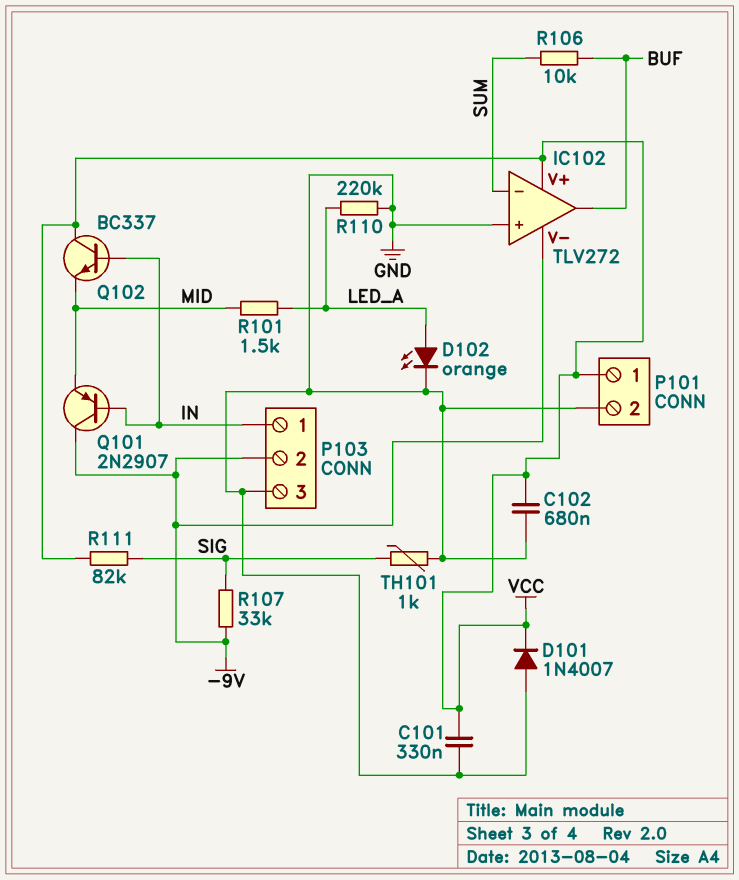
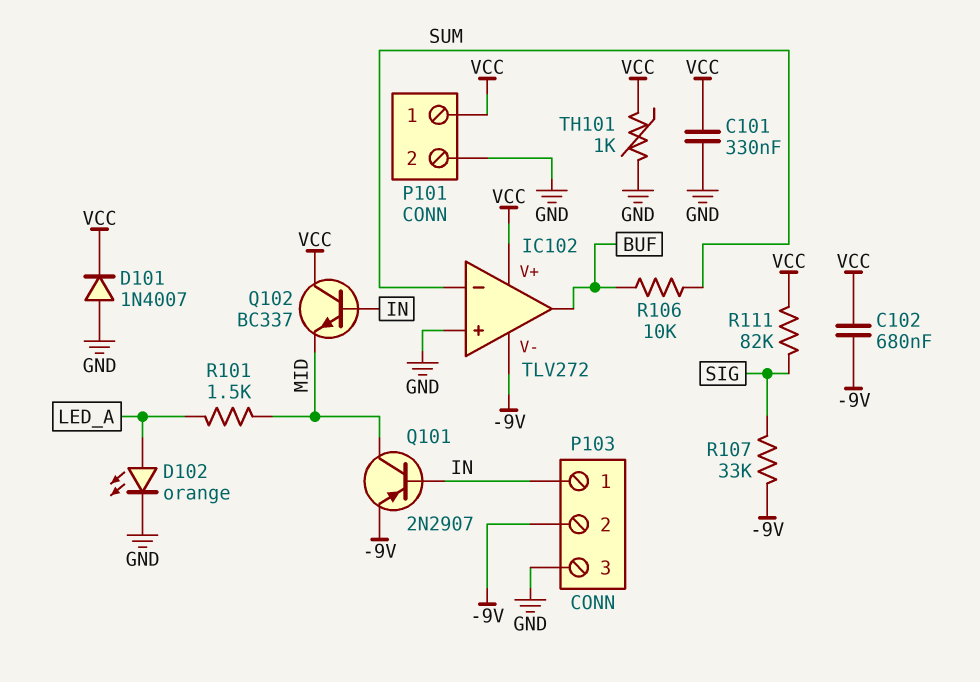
C102: 680nF (GND, VCC) -> 680nF (-9V, VCC)
Q101: PNP 2N2907 (B IN, C -9V, E MID) -> PNP 2N2907 (B IN, C MID, E -9V)
R110: 220k (GND, LED_A) -> none
TH101: 1k (GND, SIG) -> 1k (GND, VCC)

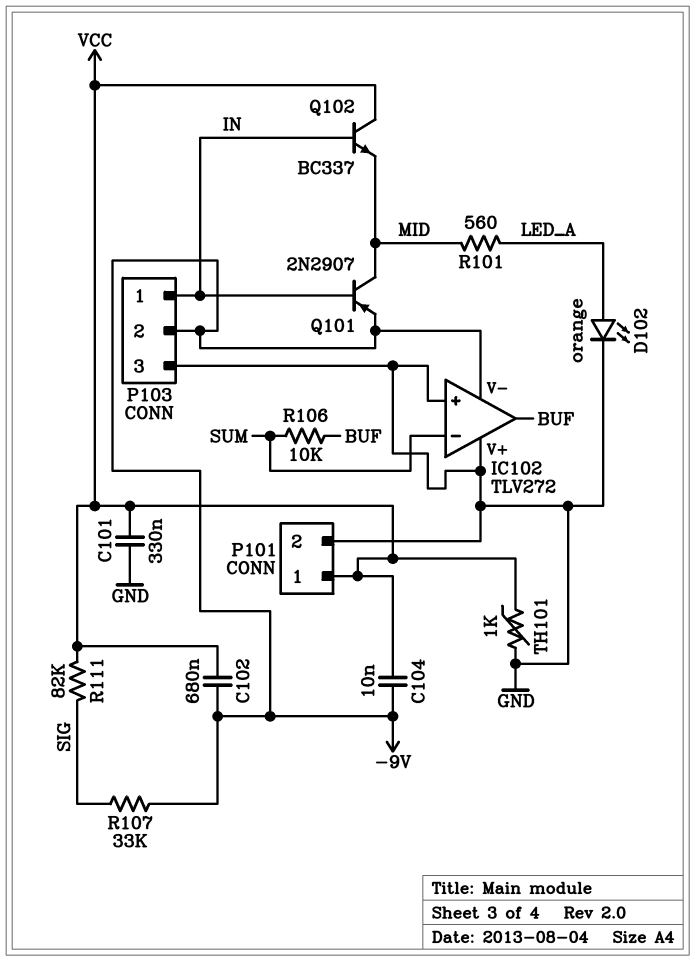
C104: none -> 10nF (-9V, VCC)
D101: diode 1N4007 (A GND, K VCC) -> none
IC102 pin V+: VCC -> GND
R101: 1.5k (LED_A, MID) -> 560 (LED_A, MID)

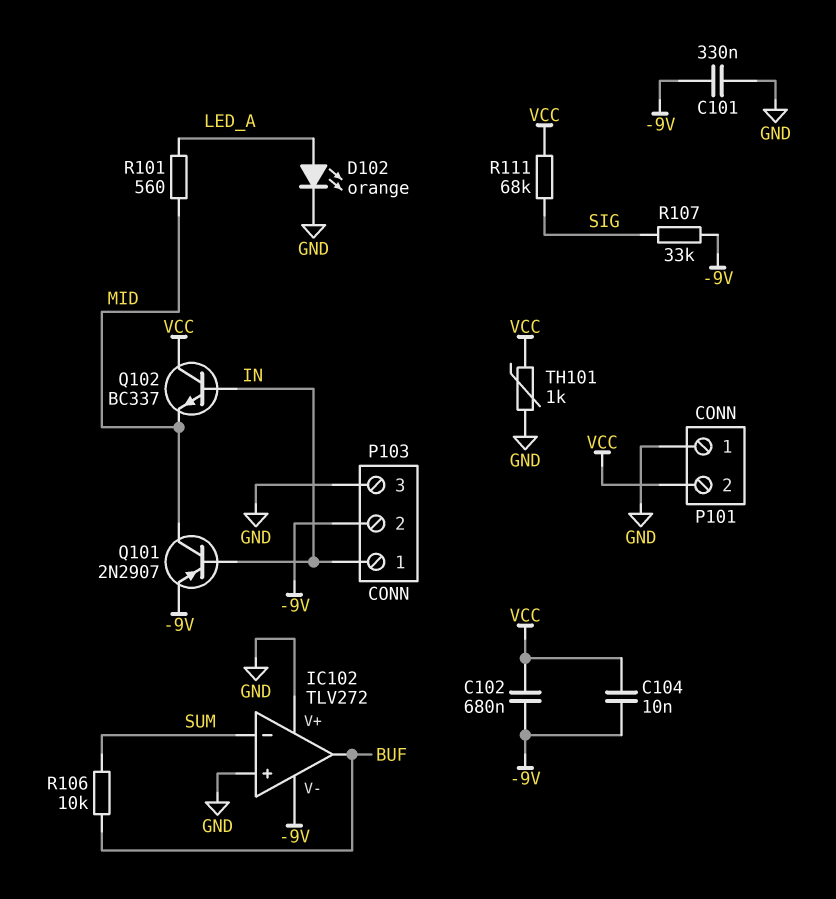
C101: 330nF (GND, VCC) -> 330nF (-9V, GND)
P101 pin 1: VCC -> GND
P101 pin 2: GND -> VCC
R111: 82k (SIG, VCC) -> 68k (SIG, VCC)

